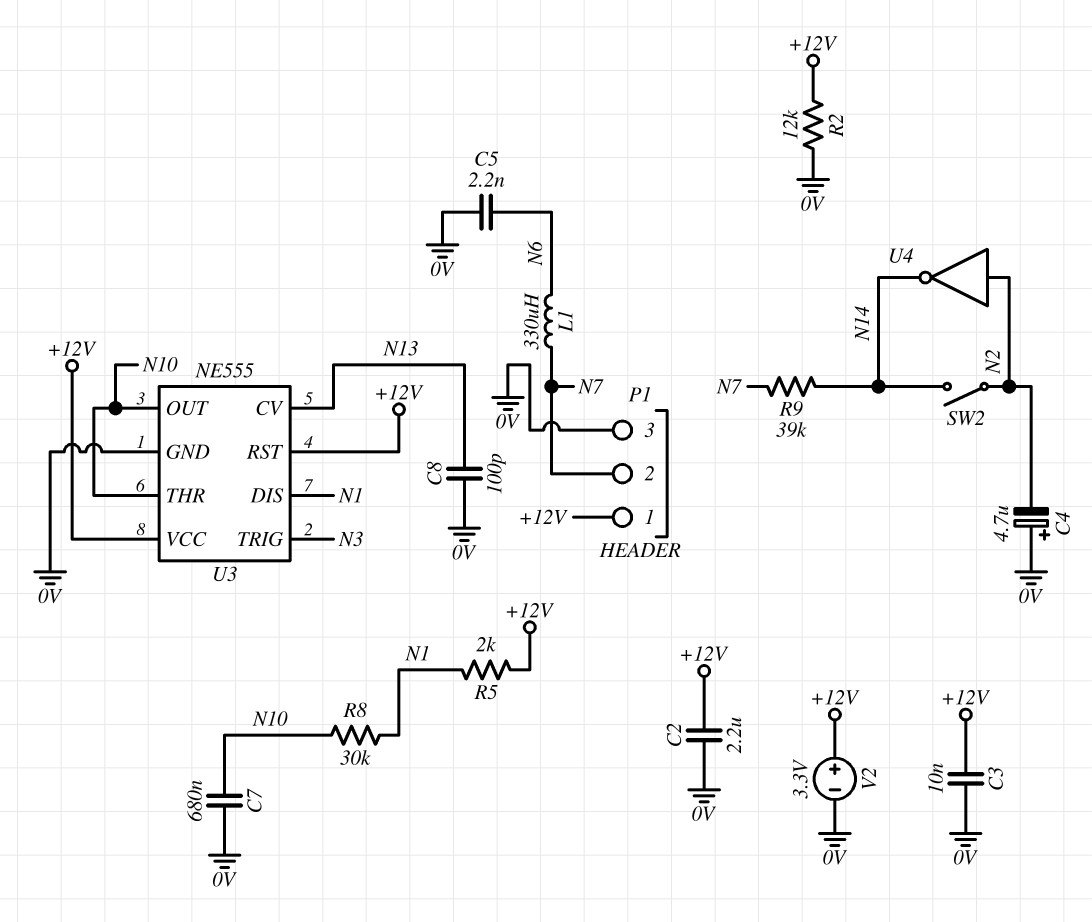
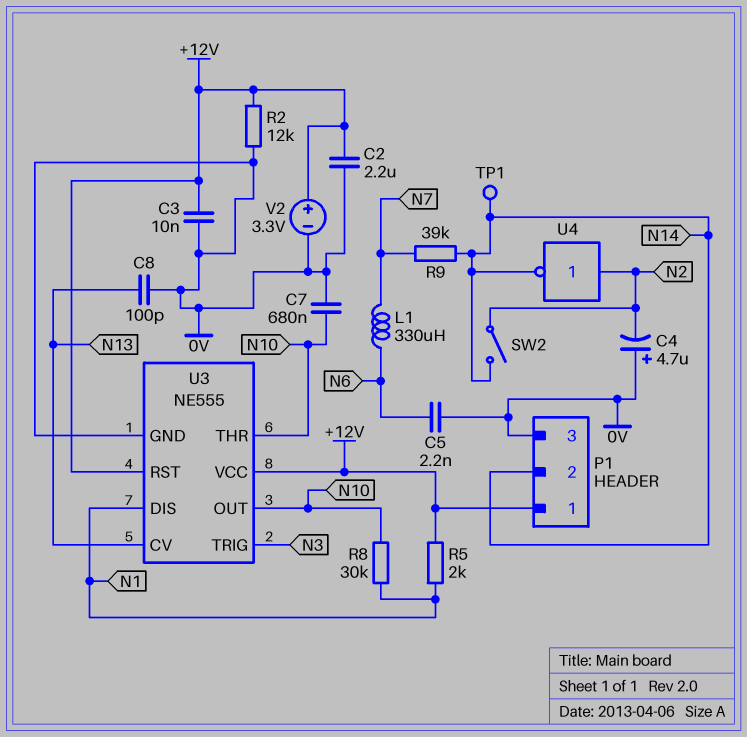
P1 pin 2: N7 -> N14
TP1: none -> test point (N14)

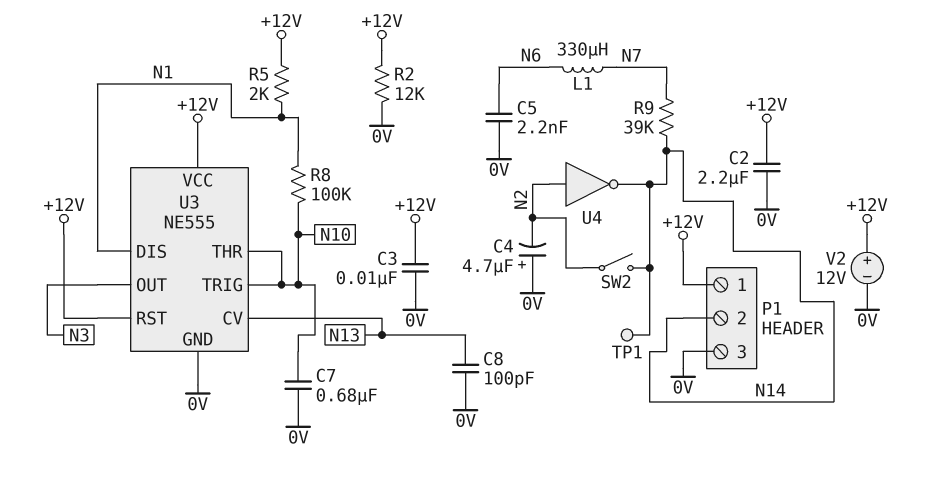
R8: 30k (N1, N10) -> 100k (N1, N10)
U3 pin OUT: N10 -> N3
U3 pin TRIG: N3 -> N10
V2: 3.3V (plus +12V, minus 0V) -> 12V (plus +12V, minus 0V)

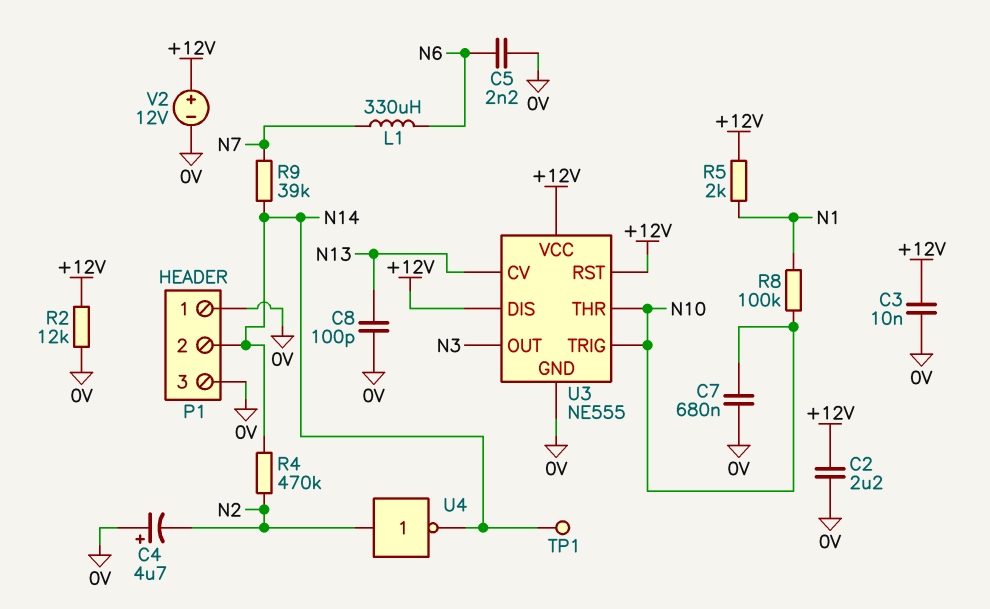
P1 pin 1: +12V -> 0V
R4: none -> 470k (N2, N14)
SW2: switch (N2, N14) -> none
U3 pin DIS: N1 -> +12V

